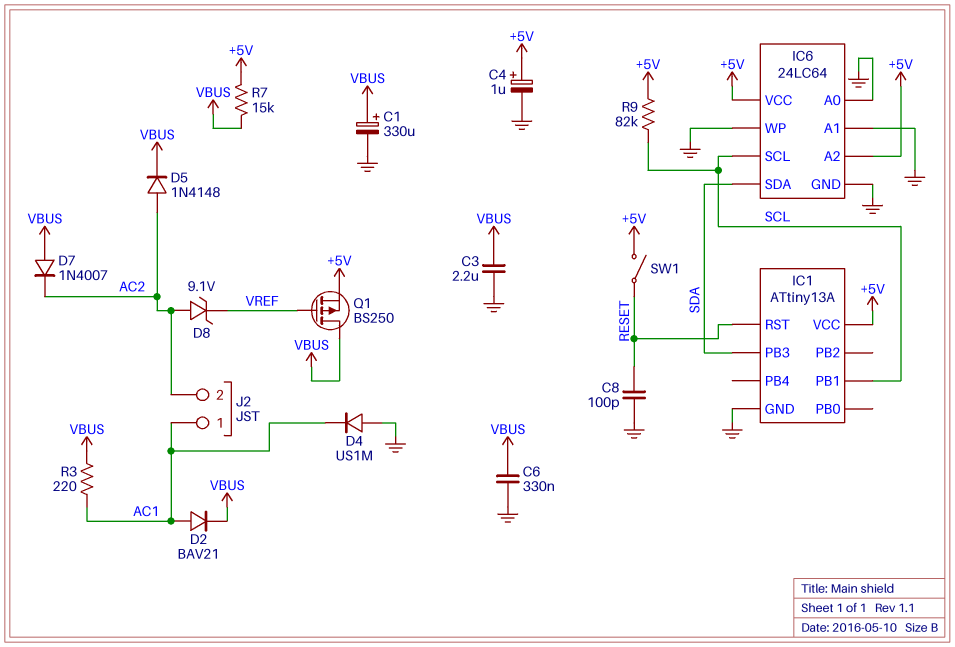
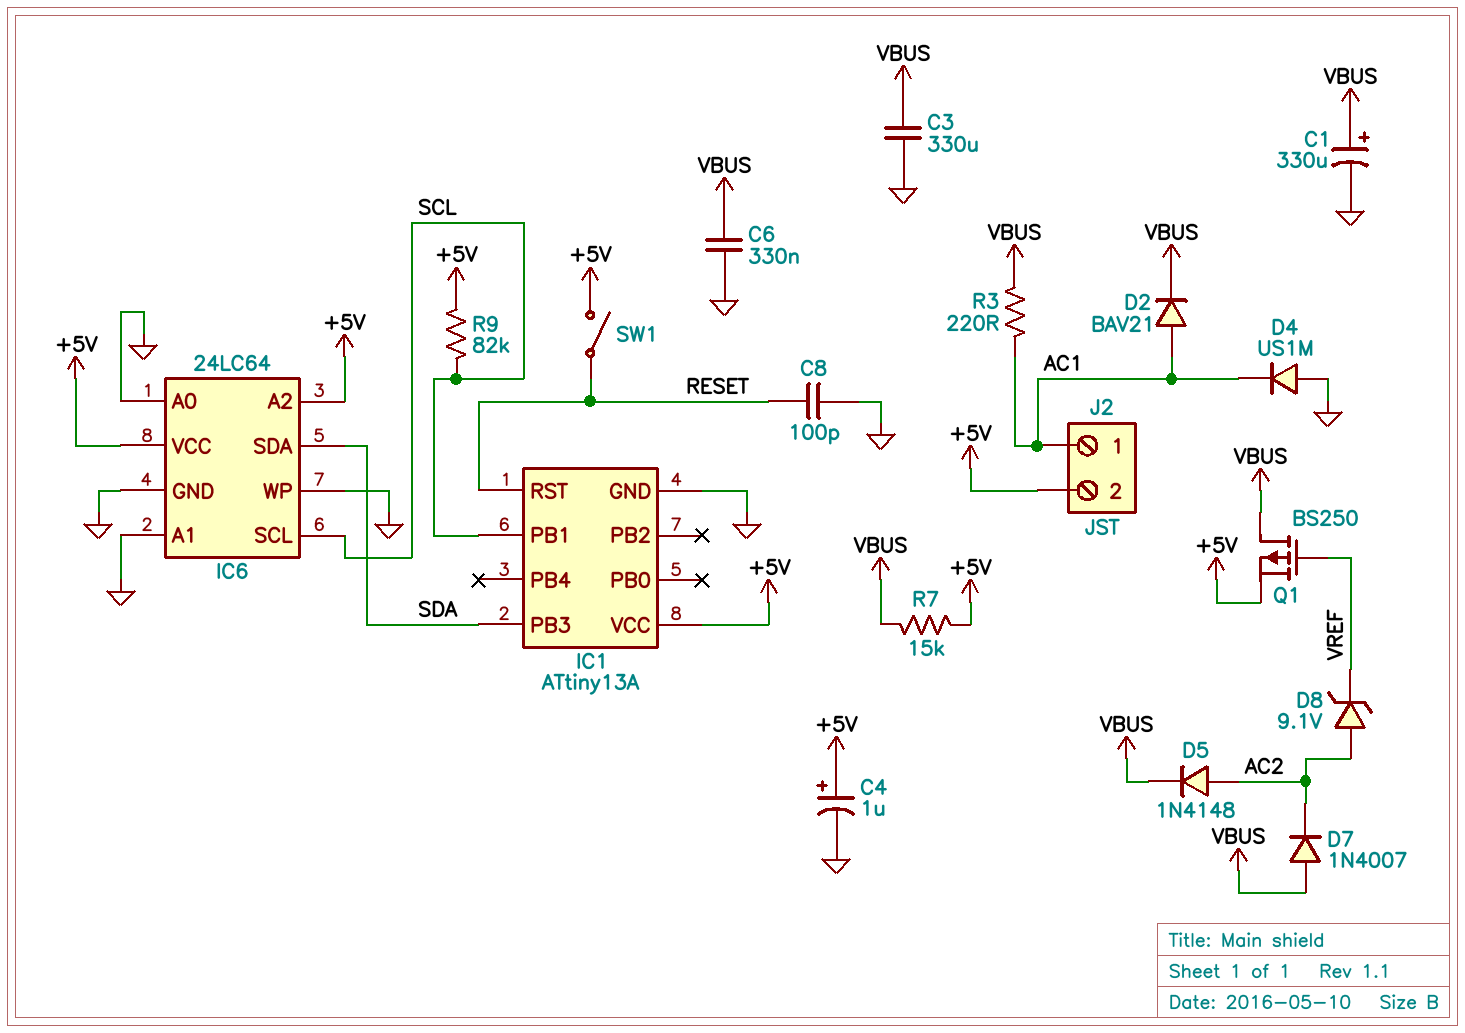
C3: 2.2uF (GND, VBUS) -> 330uF (GND, VBUS)
J2 pin 2: AC2 -> +5V

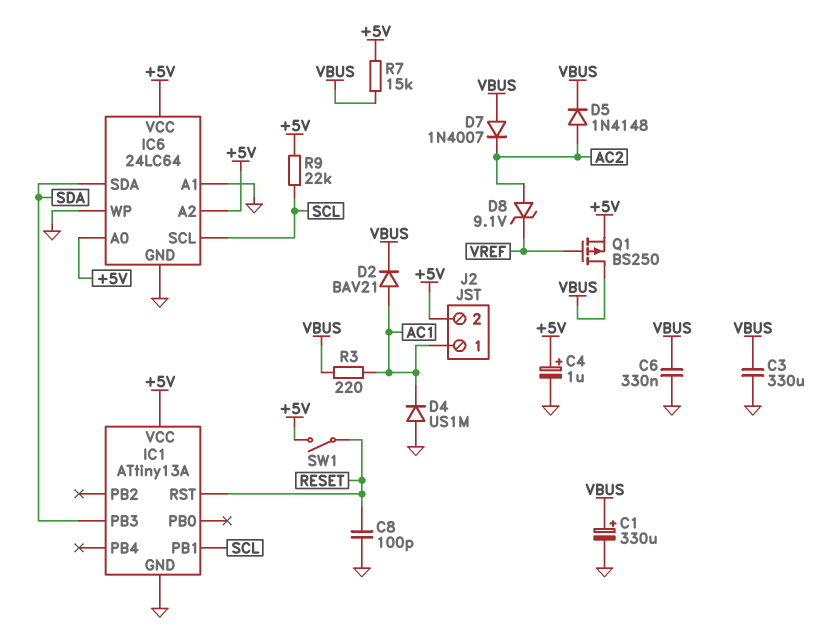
IC6 pin A0: GND -> +5V
R9: 82k (+5V, SCL) -> 22k (+5V, SCL)

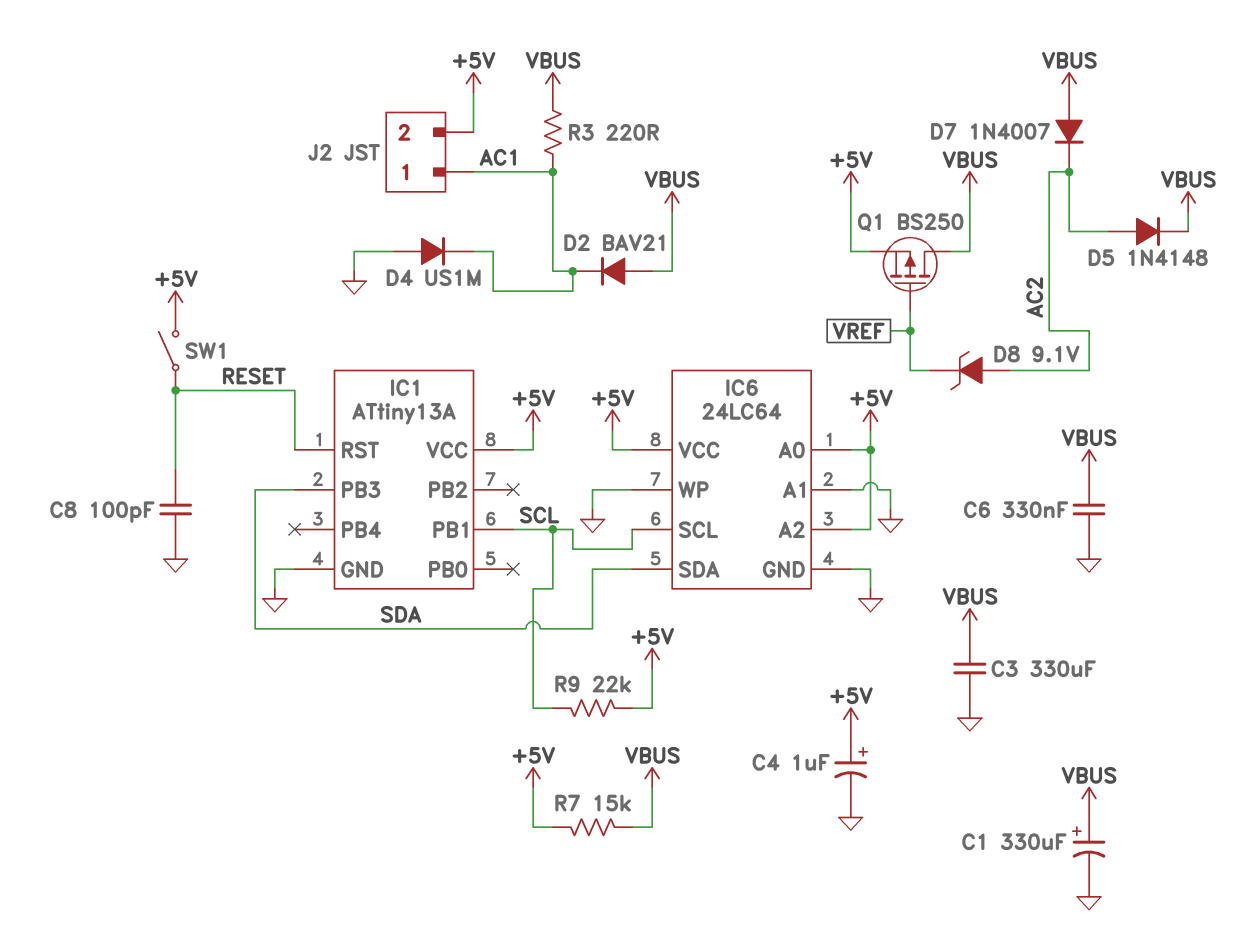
D2: diode BAV21 (A AC1, K VBUS) -> diode BAV21 (A VBUS, K AC1)

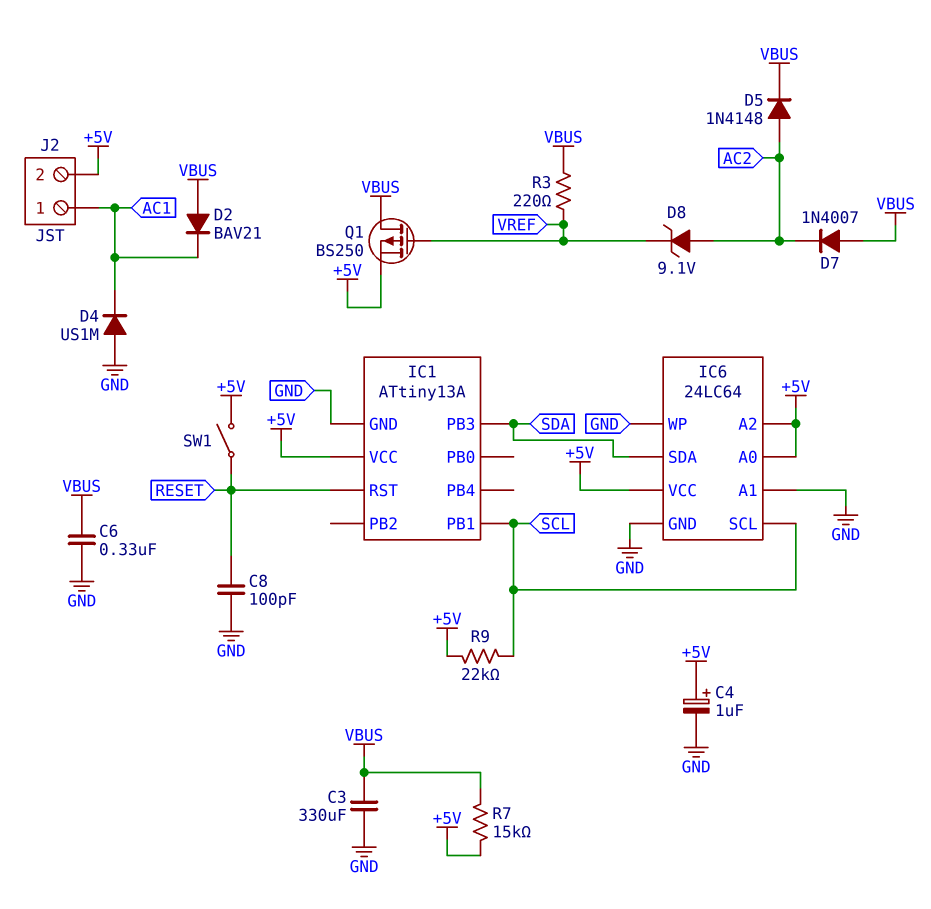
C1: 330uF (plus VBUS, minus GND) -> none
R3: 220 (AC1, VBUS) -> 220 (VBUS, VREF)

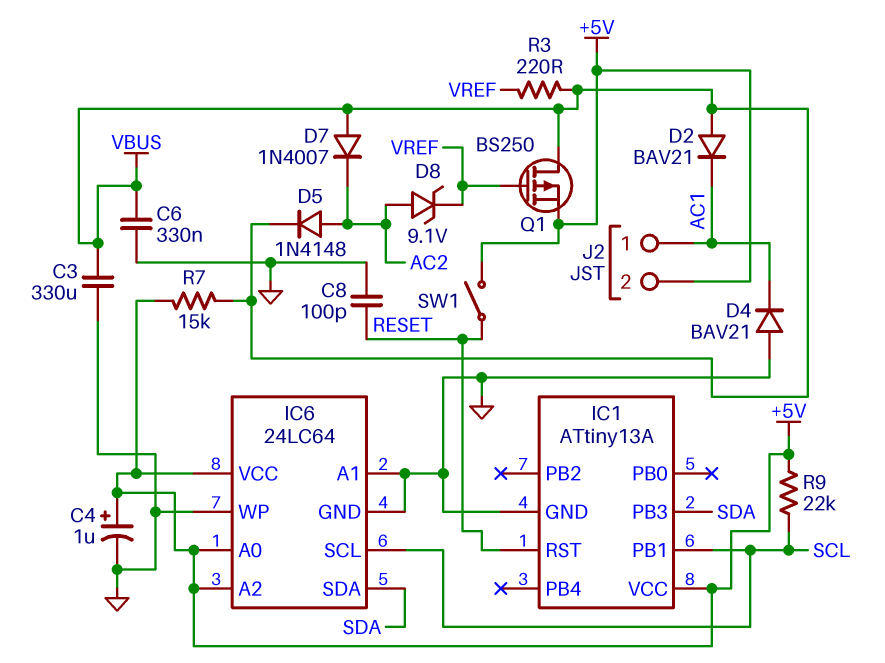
D4: diode US1M (A GND, K AC1) -> diode BAV21 (A GND, K AC1)

